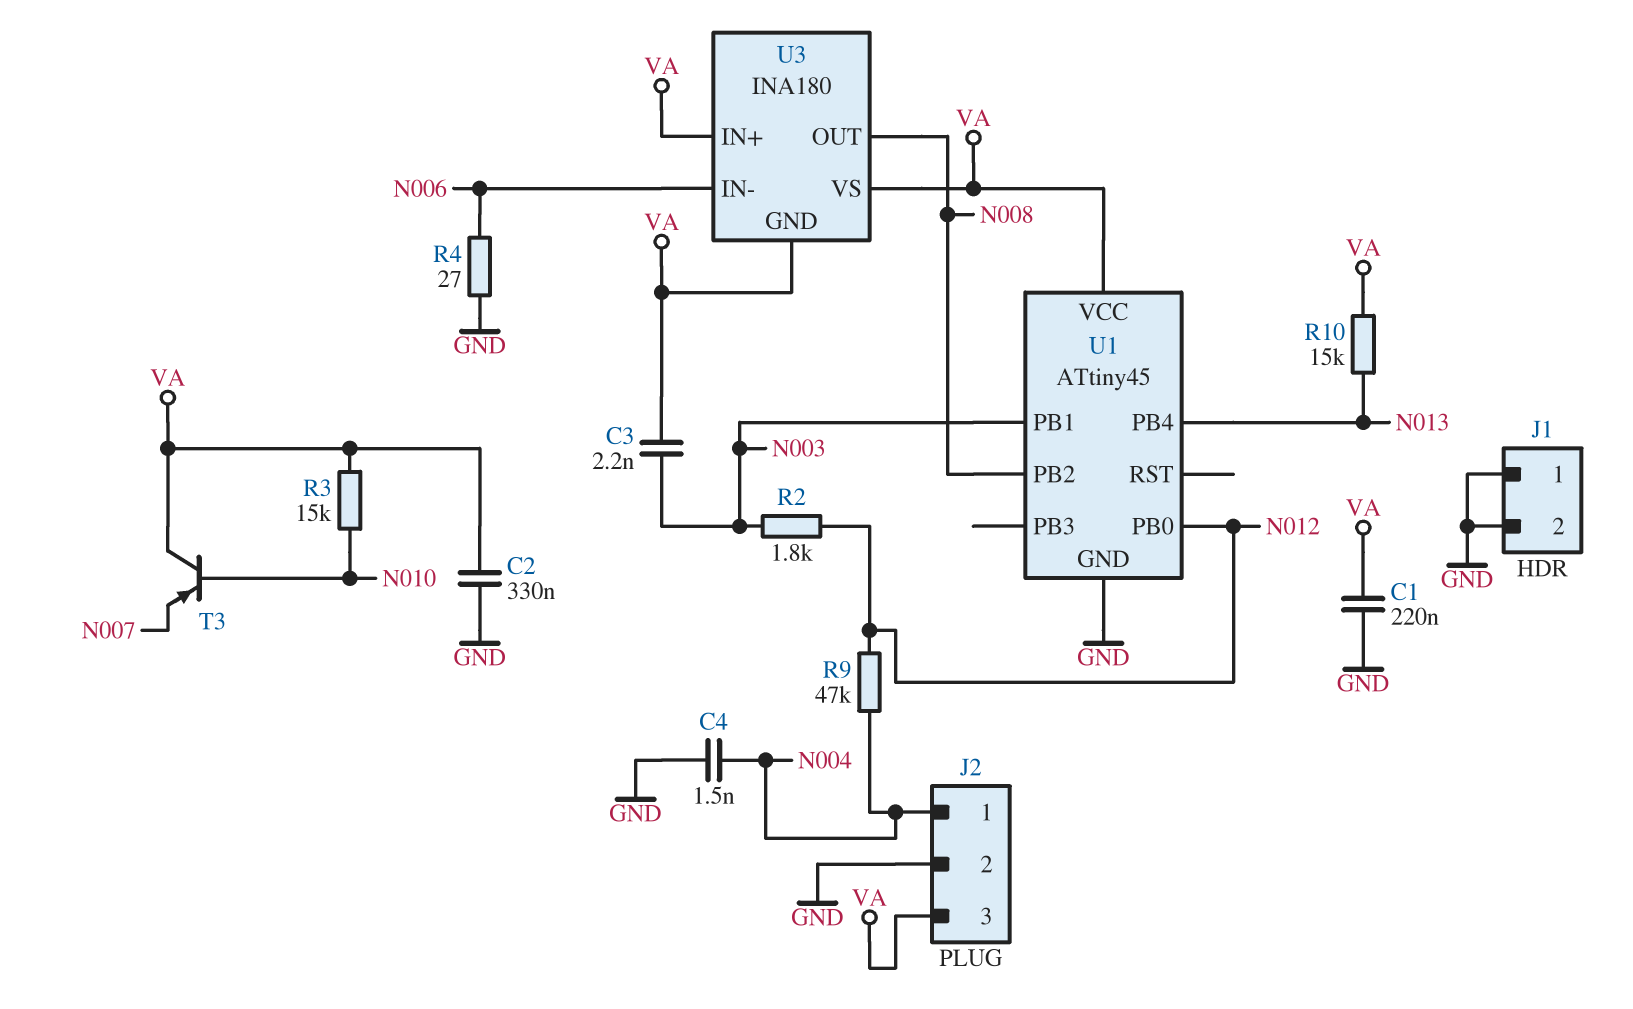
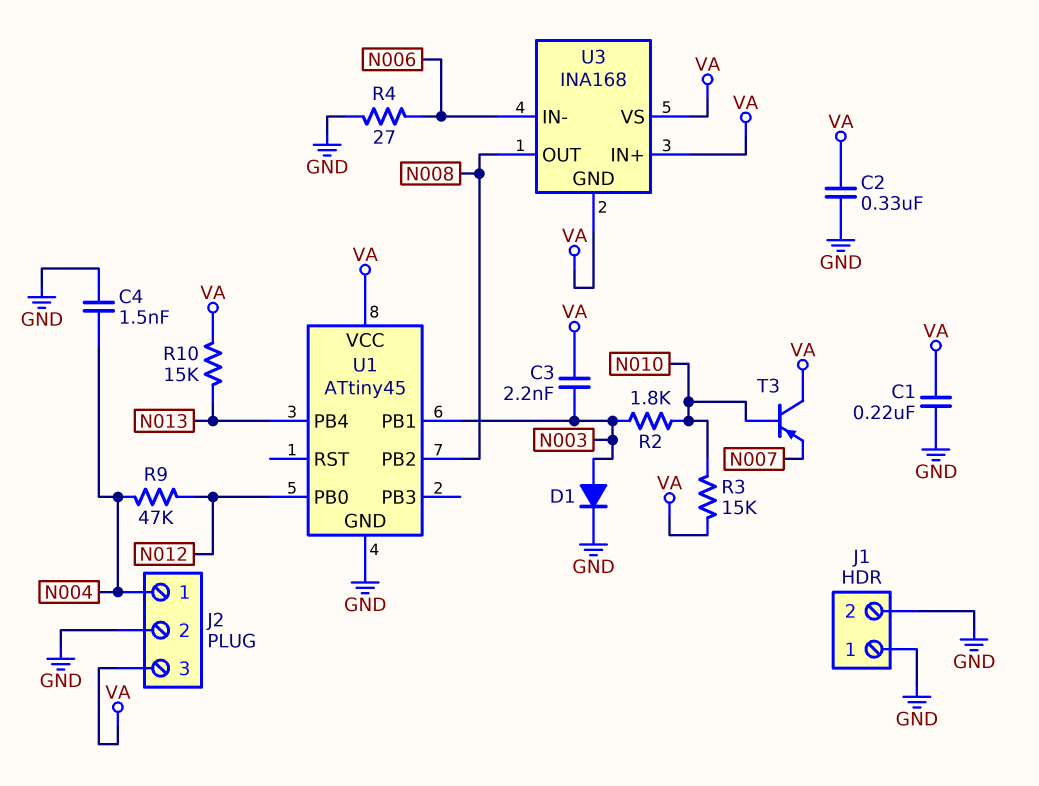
D1: none -> diode (A N003, K GND)
R2: 1.8k (N003, N012) -> 1.8k (N003, N010)
U3: INA180 -> INA168

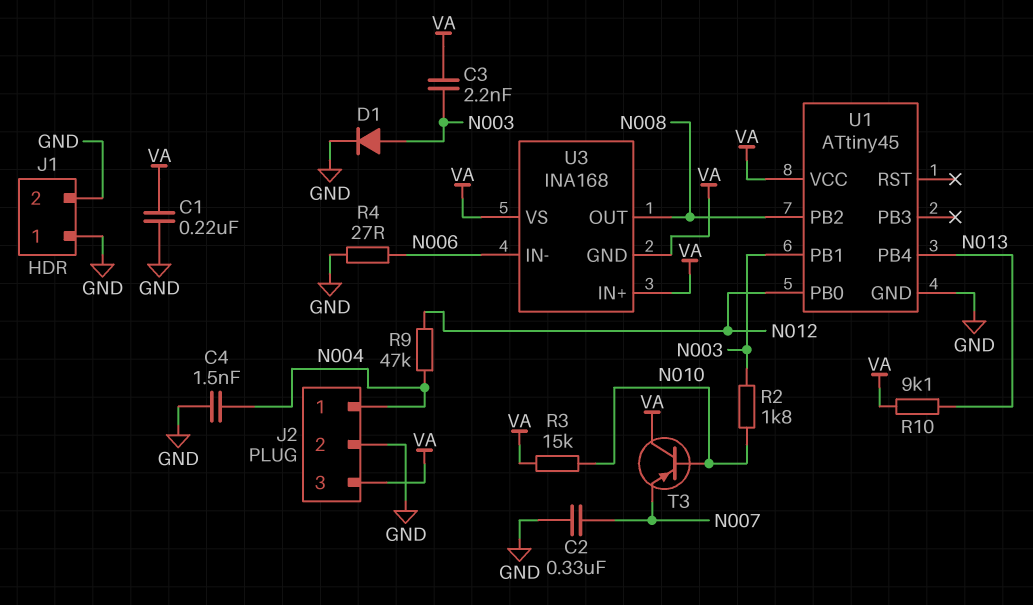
C2: 330nF (GND, VA) -> 330nF (GND, N007)
R10: 15k (N013, VA) -> 9.1k (N013, VA)

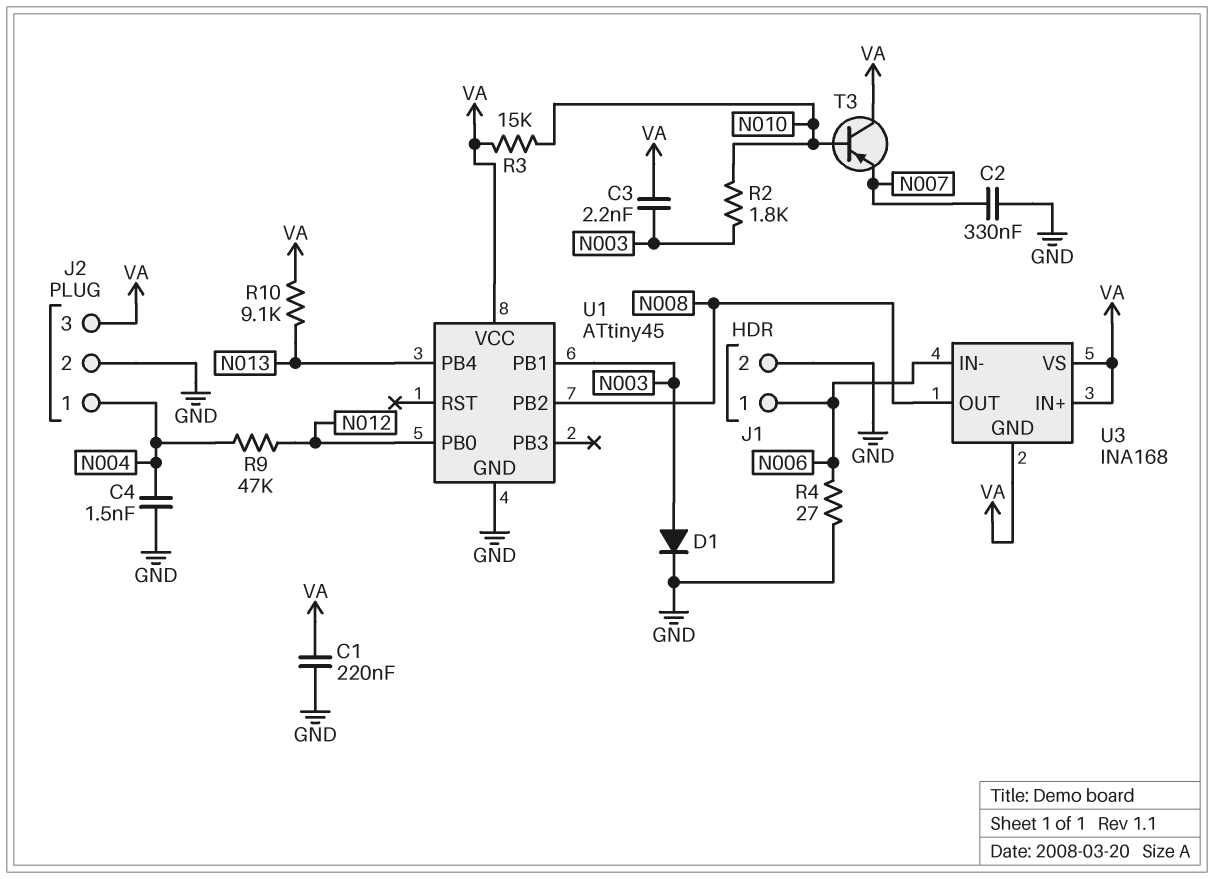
J1 pin 1: GND -> N006

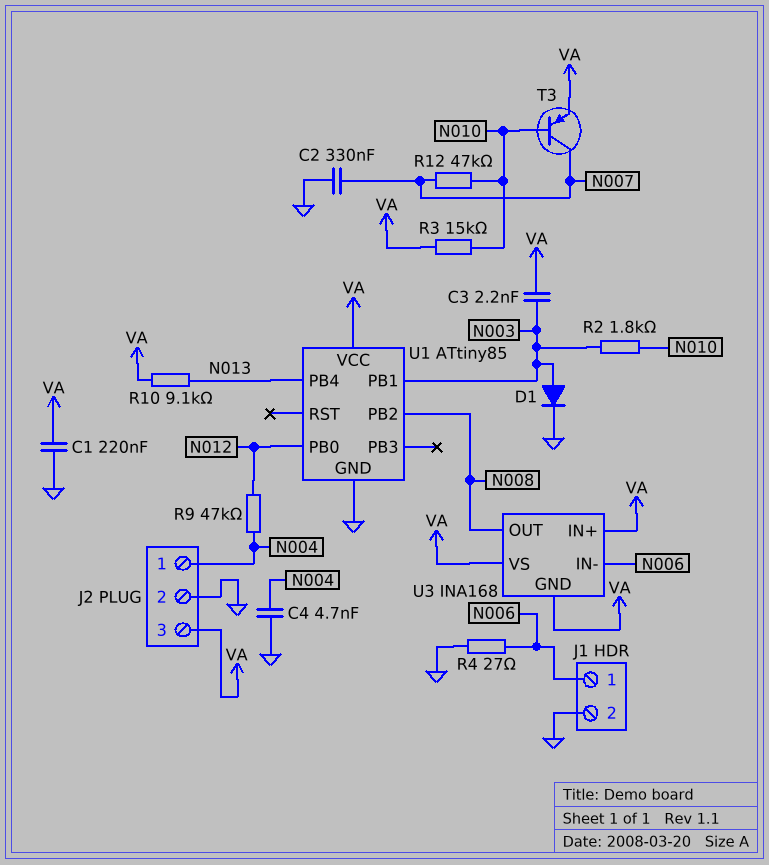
C4: 1.5nF (GND, N004) -> 4.7nF (GND, N004)
R12: none -> 47k (N007, N010)
T3: PNP (B N010, C VA, E N007) -> PNP (B N010, C N007, E VA)
U1: ATtiny45 -> ATtiny85

